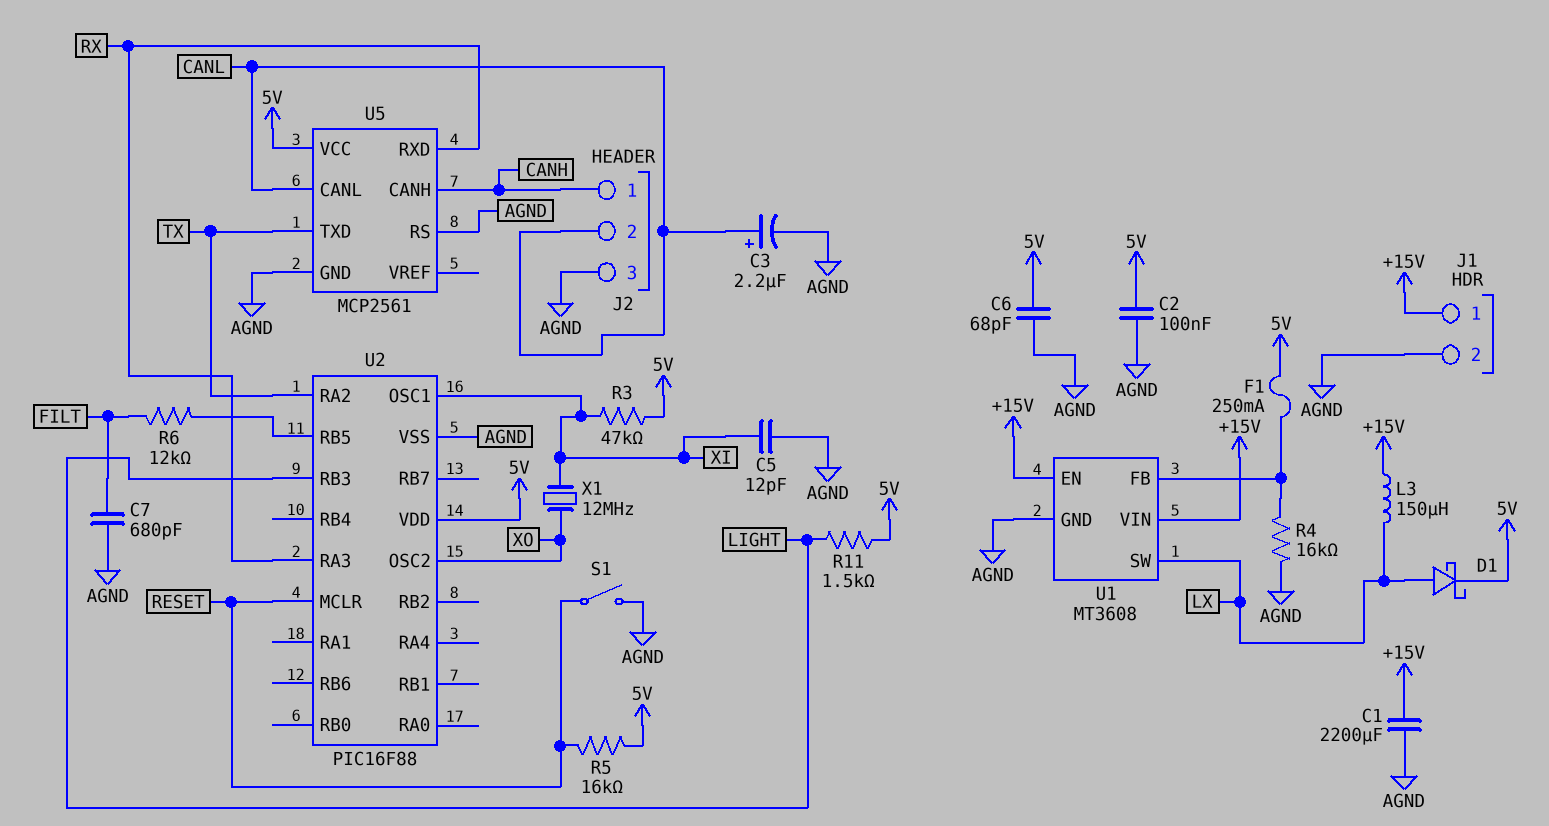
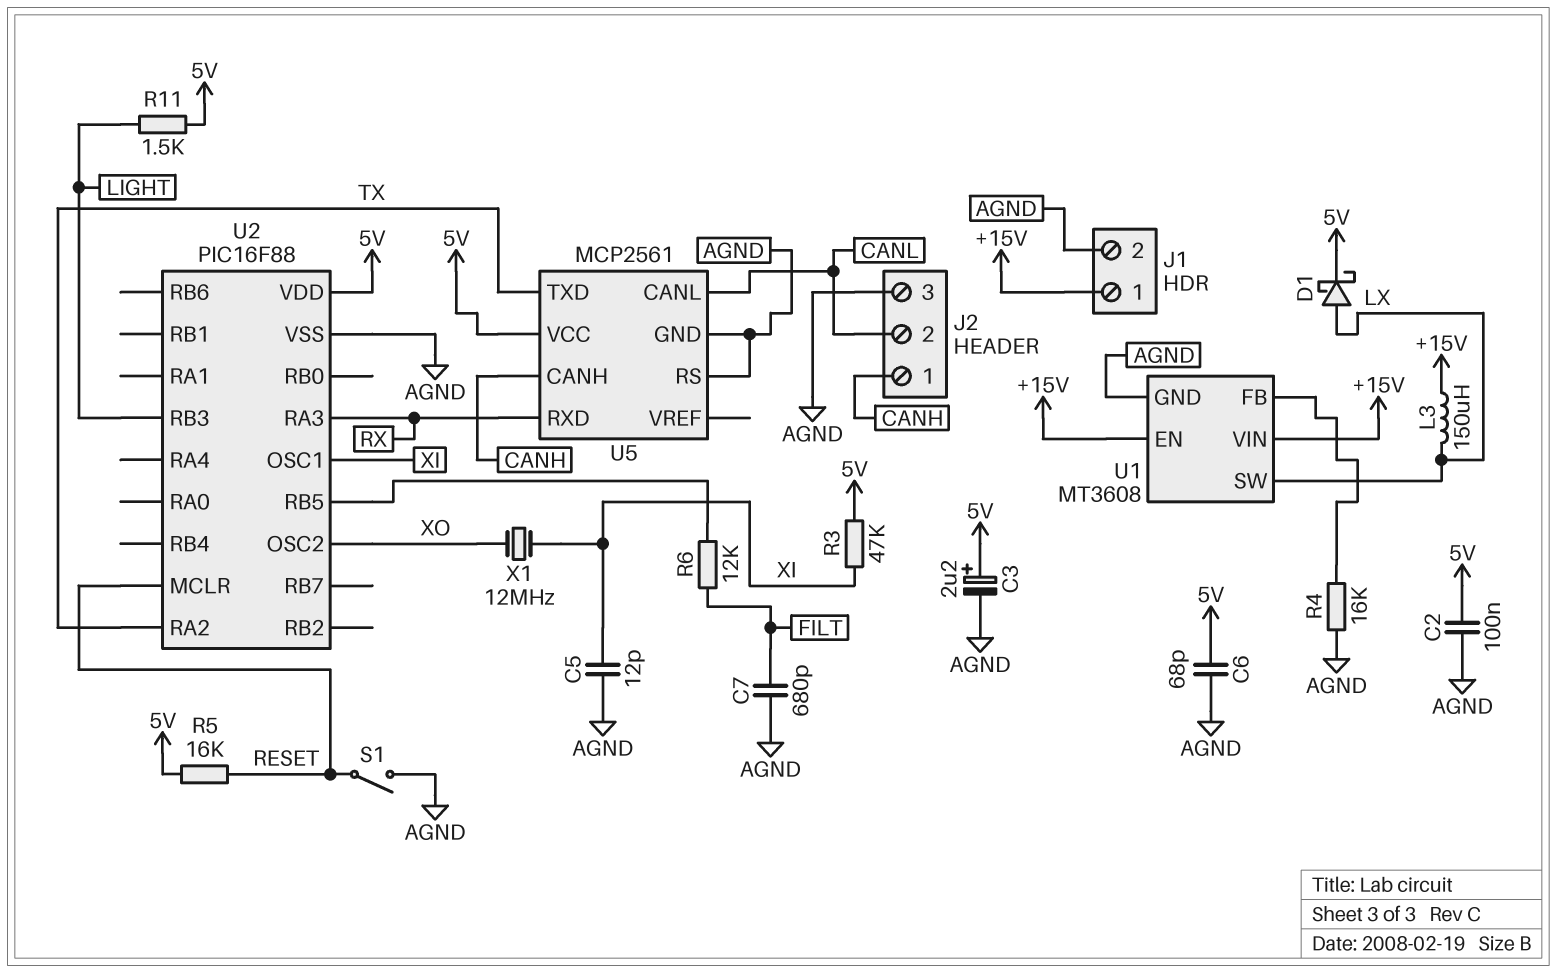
C1: 2200uF (+15V, AGND) -> none
C3: 2.2uF (plus CANL, minus AGND) -> 2.2uF (plus 5V, minus AGND)
F1: 250mA (5V, U1/FB) -> none

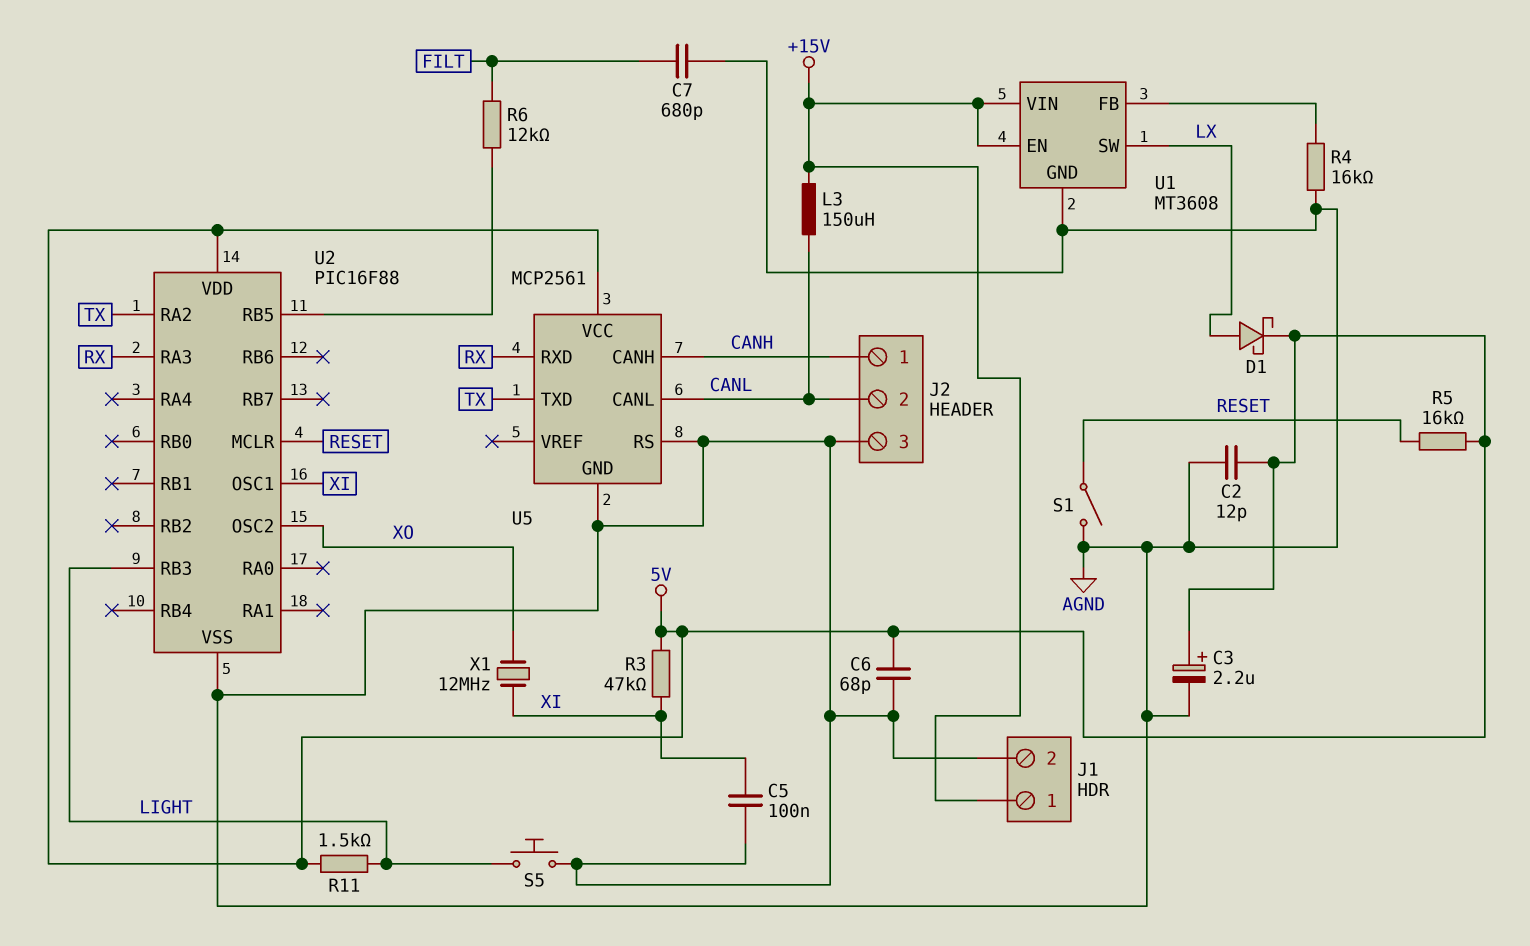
C2: 100nF (5V, AGND) -> 12pF (5V, AGND)
C5: 12pF (AGND, XI) -> 100nF (AGND, XI)
L3: 150uH (+15V, LX) -> 150uH (+15V, CANL)
S5: none -> button (AGND, LIGHT)

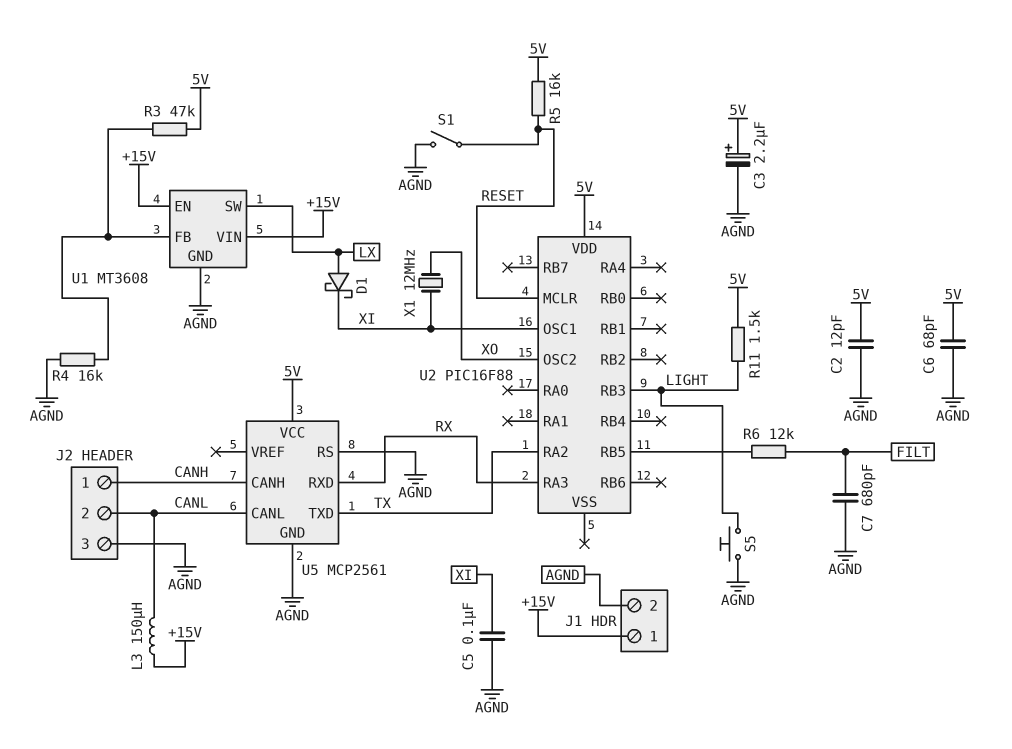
D1: schottky (A LX, K 5V) -> schottky (A LX, K XI)
R3: 47k (5V, XI) -> 47k (5V, U1/FB)
U2 pin VSS: AGND -> none

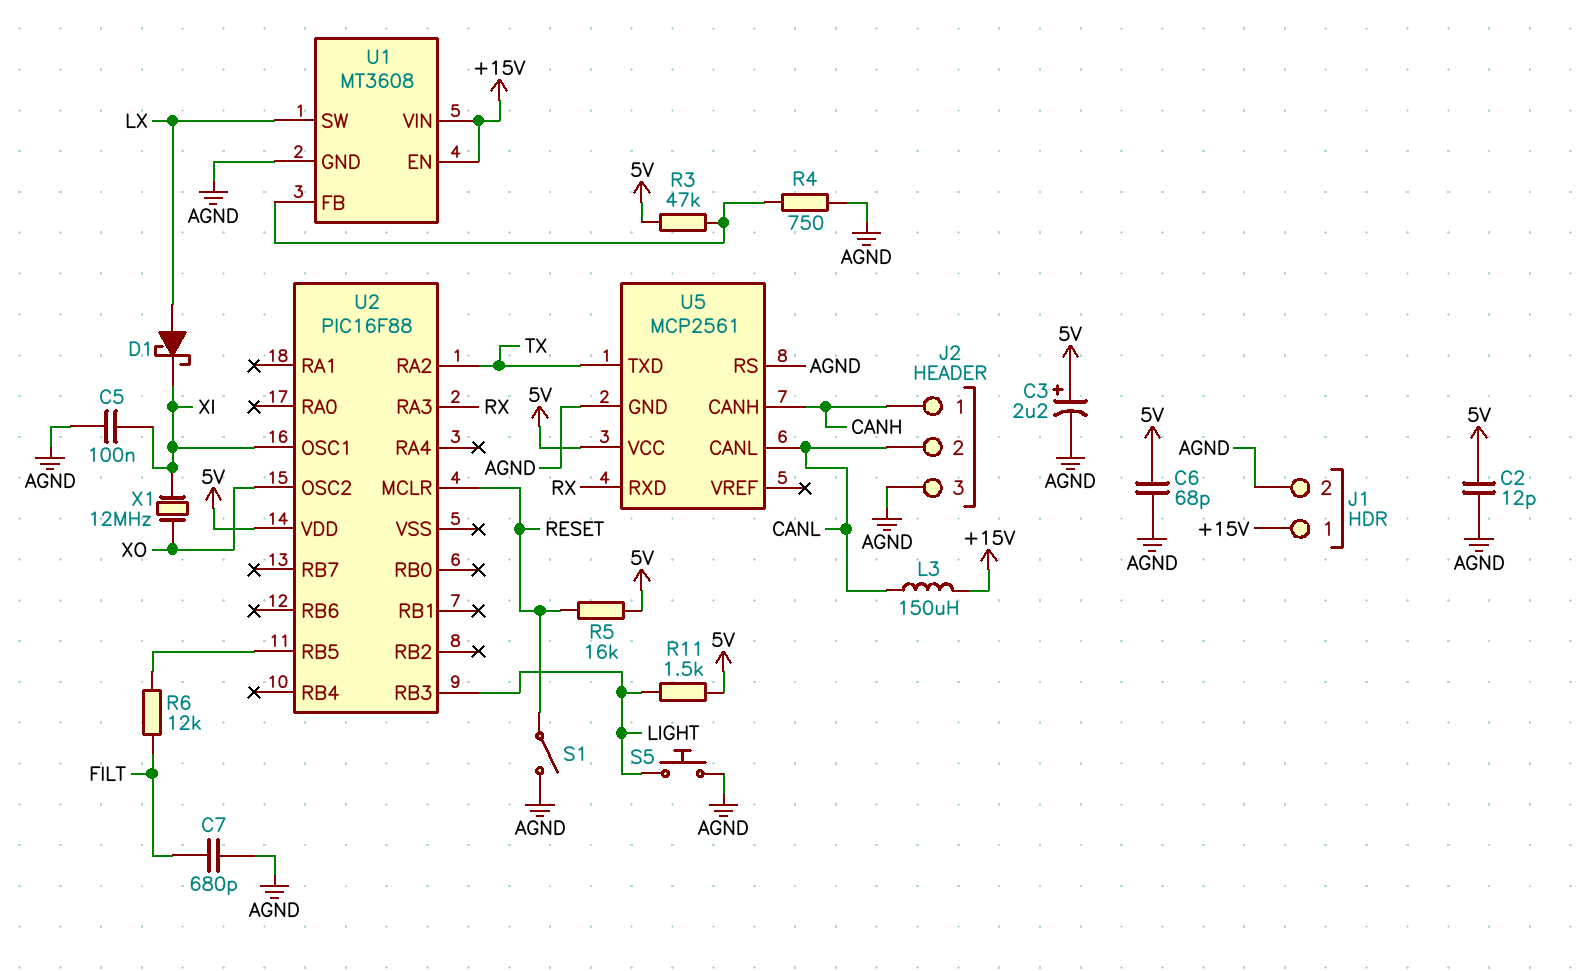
R4: 16k (AGND, U1/FB) -> 750 (AGND, U1/FB)

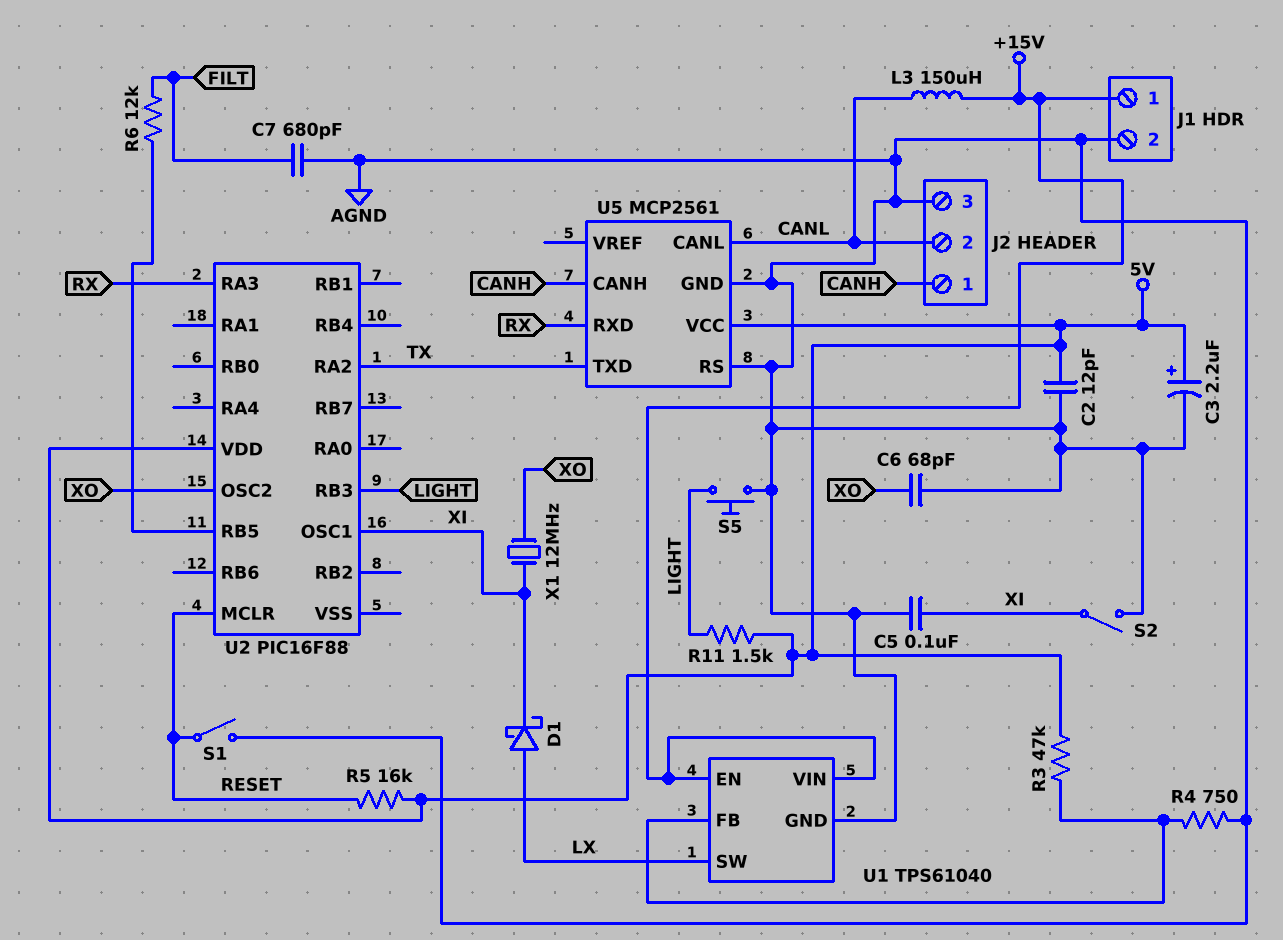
C6: 68pF (5V, AGND) -> 68pF (AGND, XO)
S2: none -> switch (AGND, XI)
U1: MT3608 -> TPS61040

